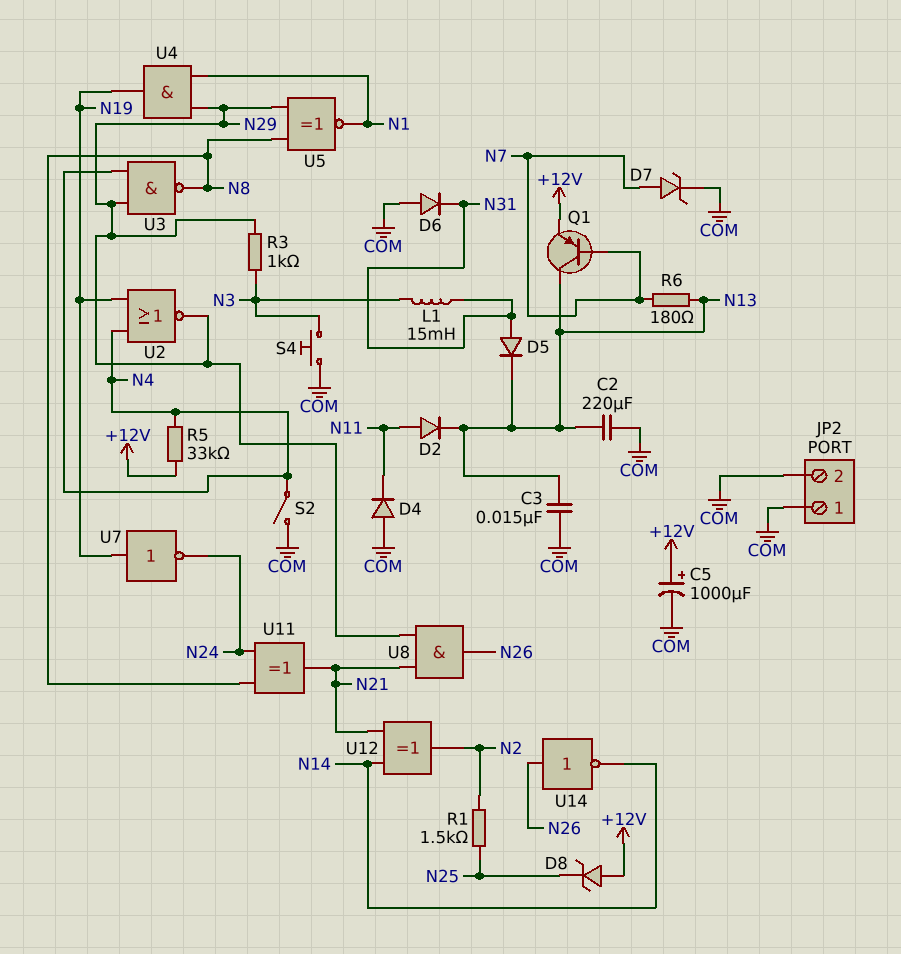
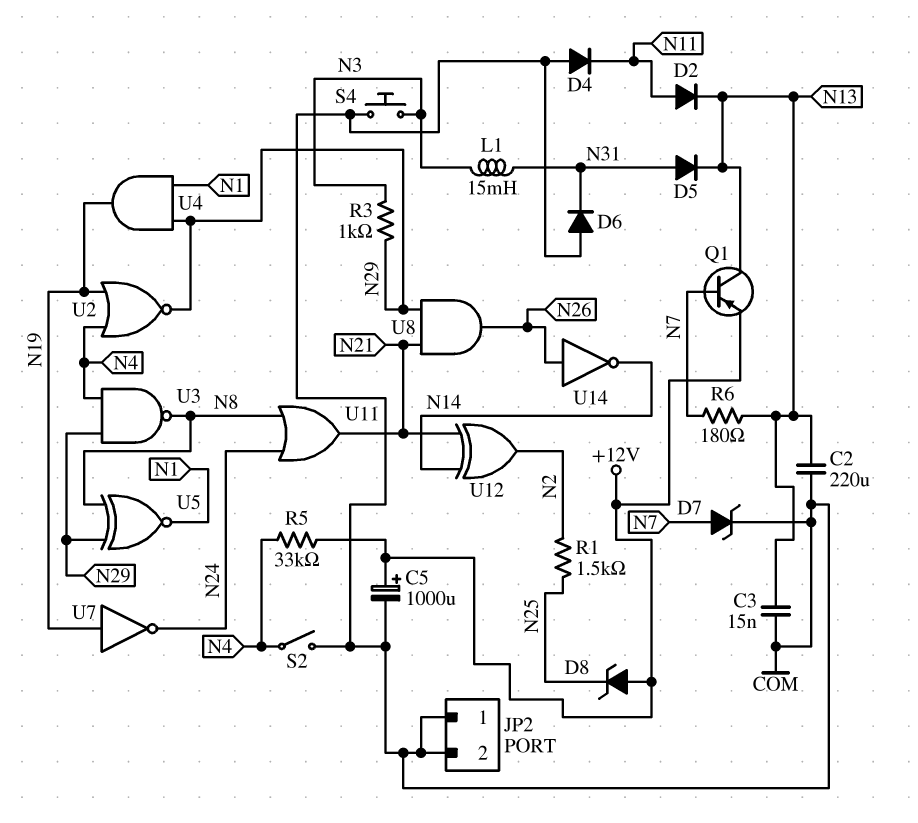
U11: XOR (in N8, in N24, out N21) -> OR (in N8, in N24, out N21)

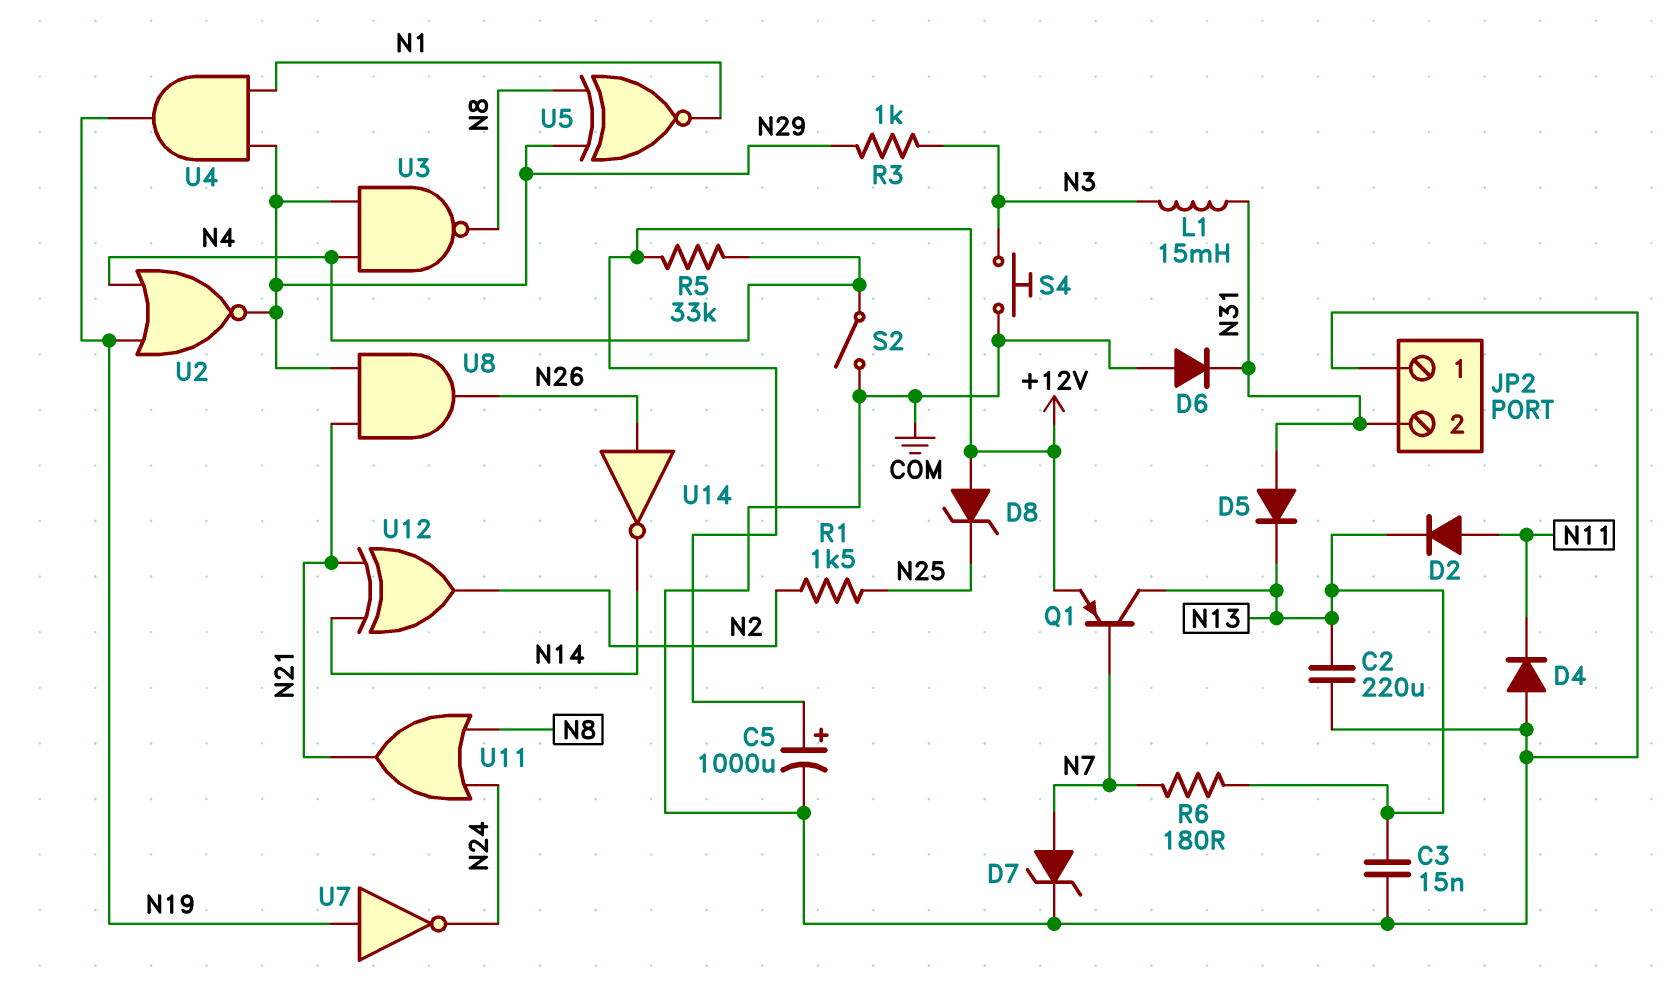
JP2 pin 2: COM -> N31

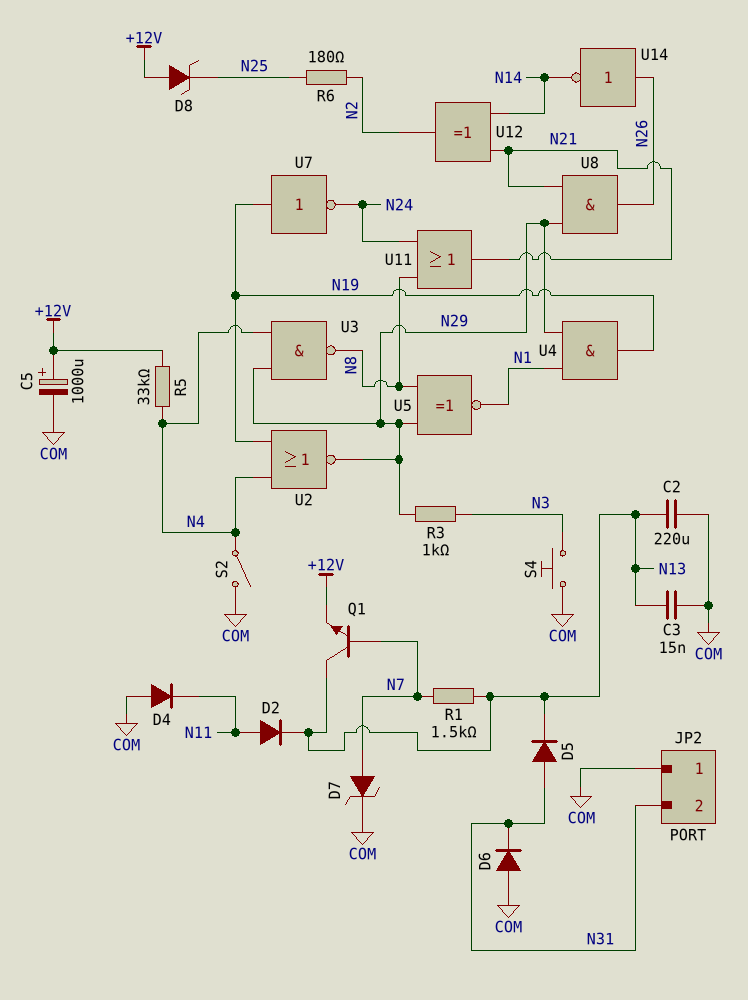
L1: 15mH (N3, N31) -> none
Q1: PNP (B N7, C N13, E +12V) -> NPN (B N7, C N13, E +12V)
R1: 1.5k (N2, N25) -> 1.5k (N7, N13)
R6: 180 (N7, N13) -> 180 (N2, N25)

